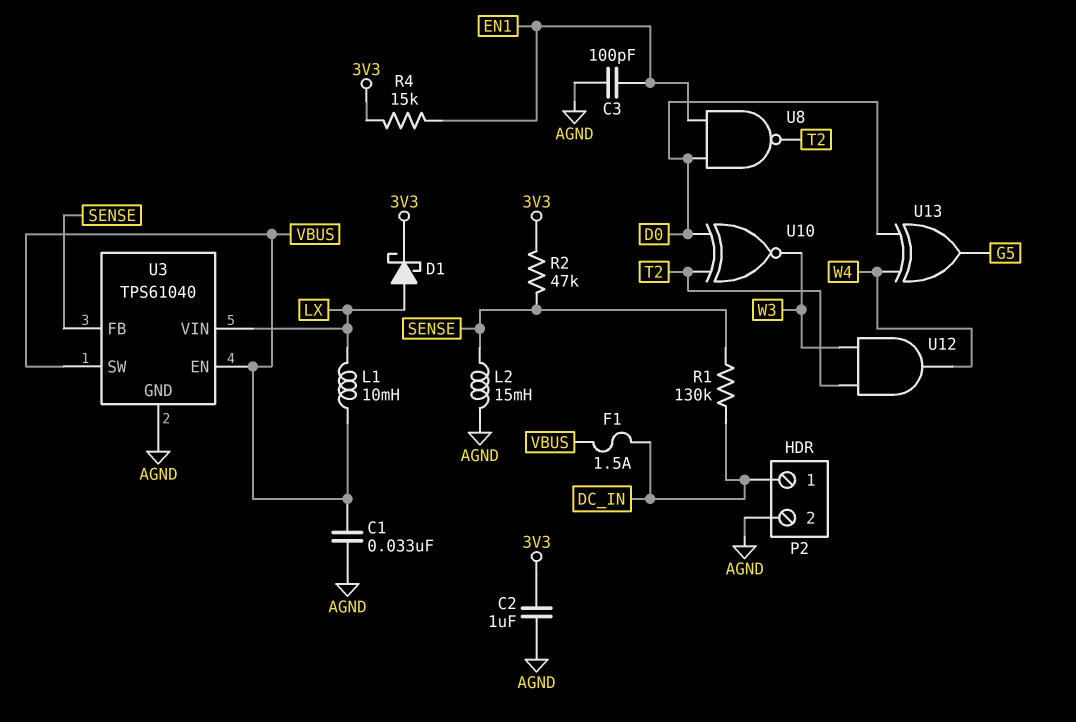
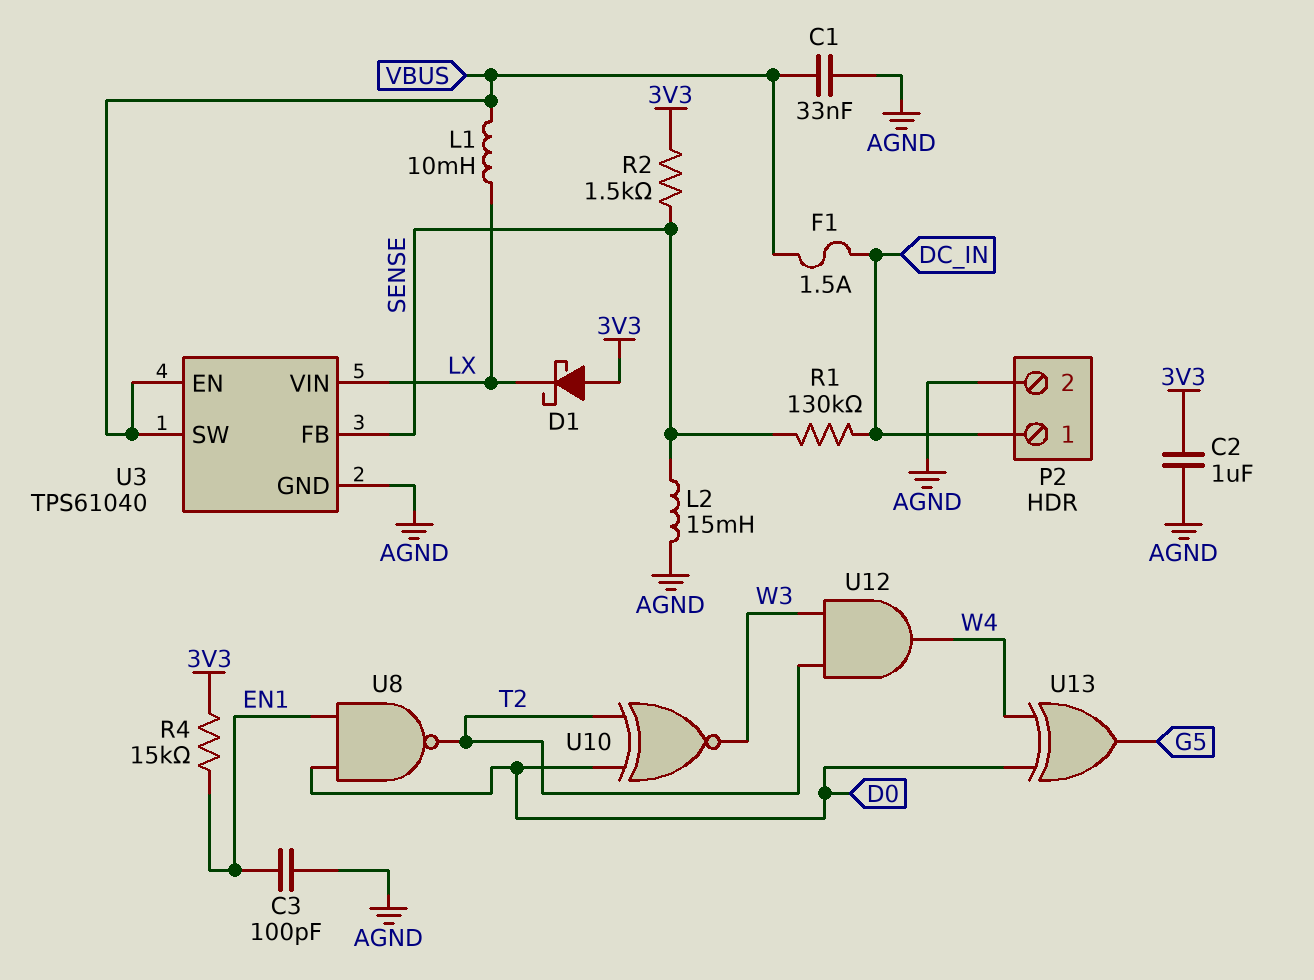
D1: schottky (A LX, K 3V3) -> schottky (A 3V3, K LX)
R2: 47k (3V3, SENSE) -> 1.5k (3V3, SENSE)

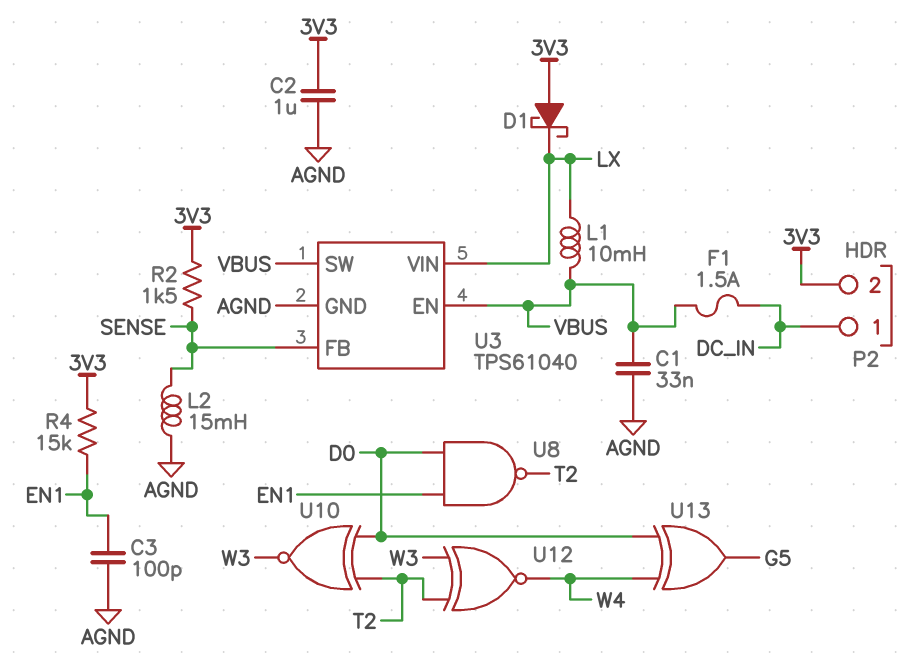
P2 pin 2: AGND -> 3V3
R1: 130k (DC_IN, SENSE) -> none
U12: AND (in T2, in W3, out W4) -> XNOR (in T2, in W3, out W4)

